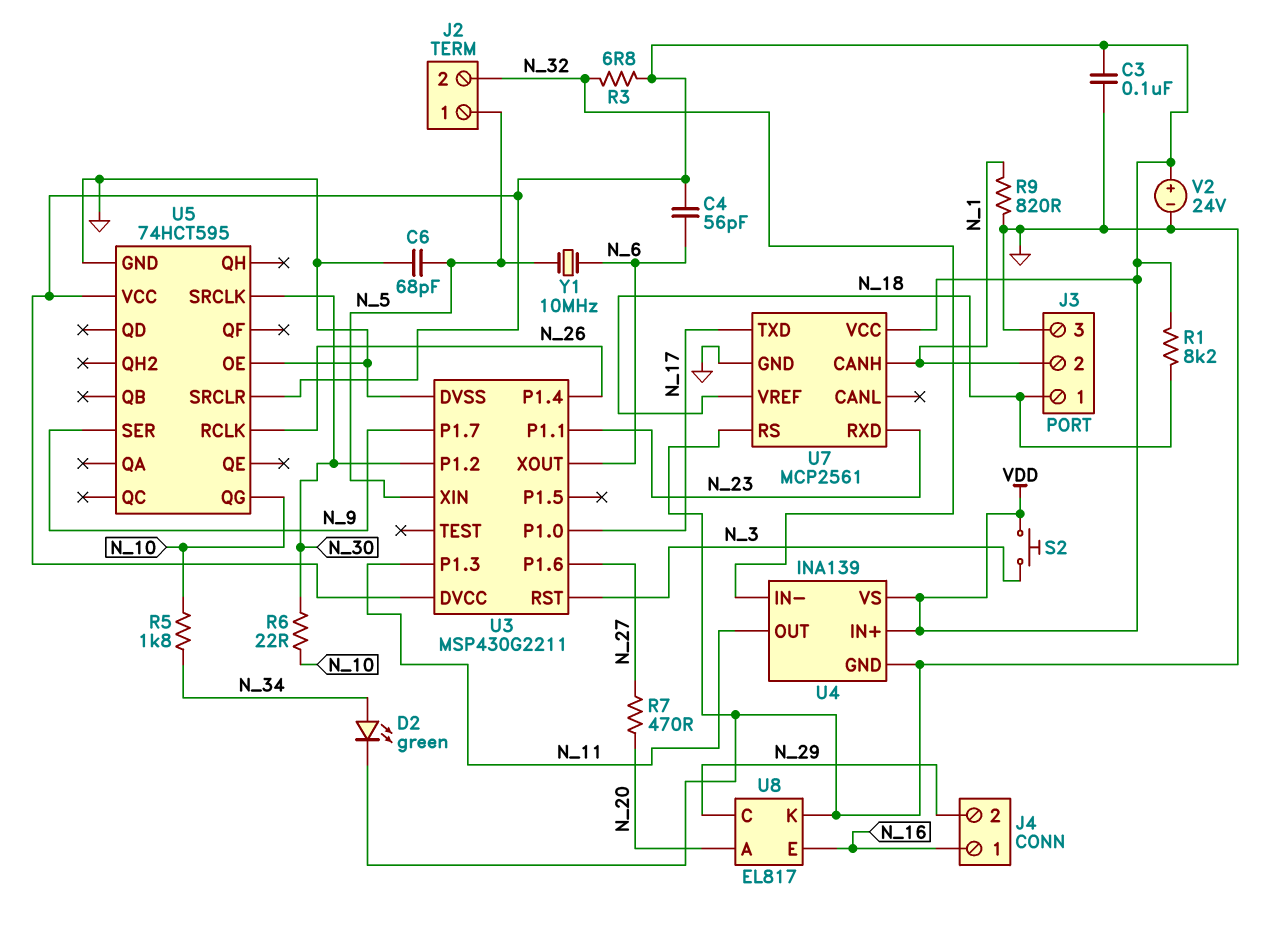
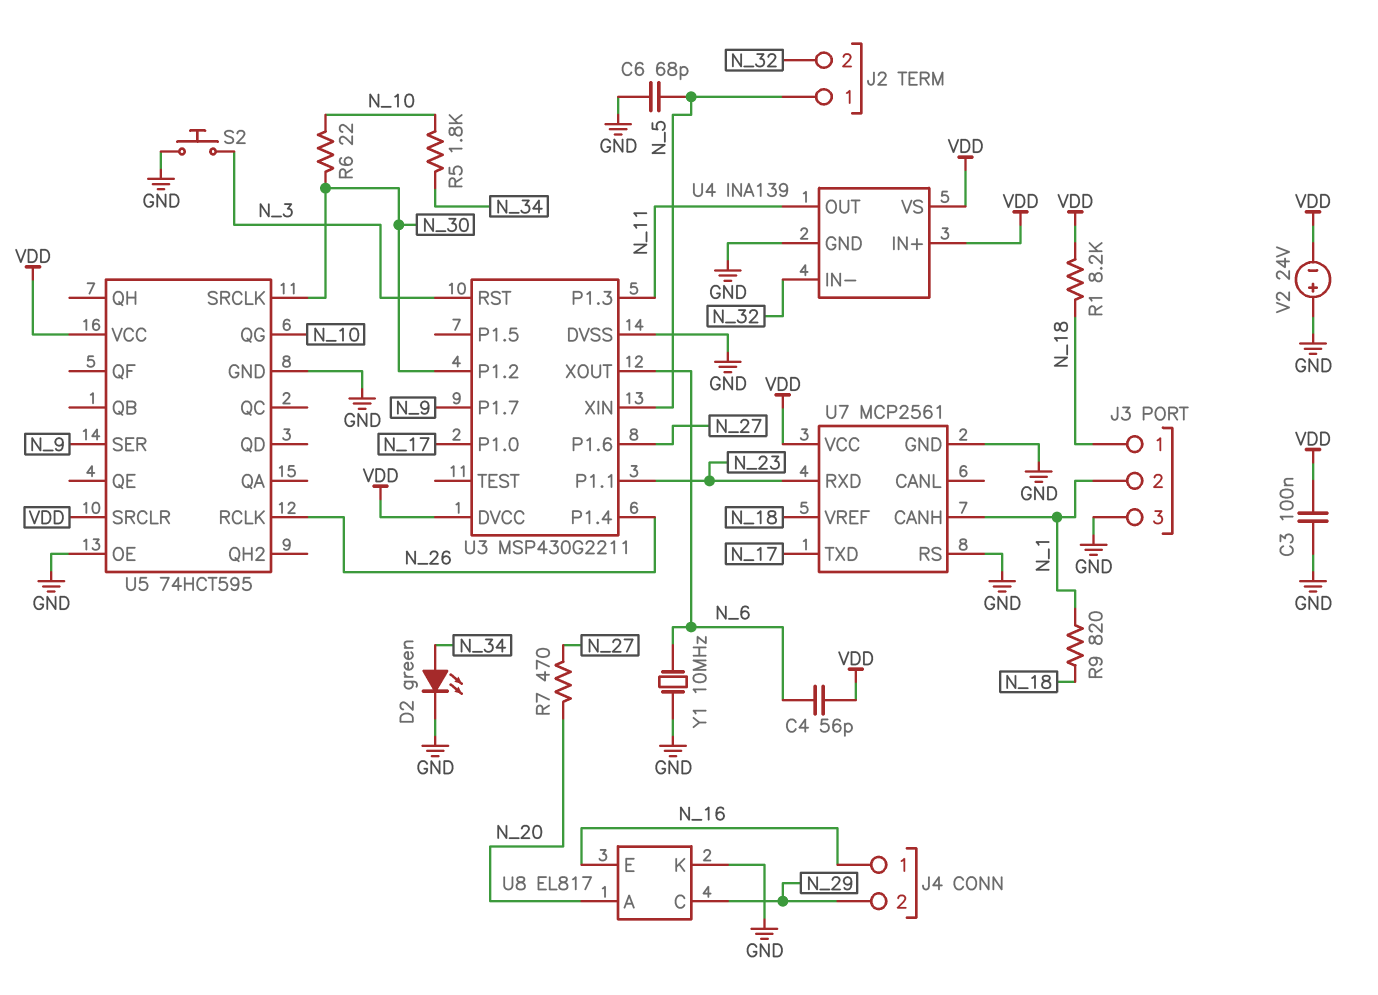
R3: 6.8 (N_32, VDD) -> none
R9: 820 (GND, N_1) -> 820 (N_1, N_18)
S2: button (N_3, VDD) -> button (GND, N_3)
V2: 24V (plus VDD, minus GND) -> 24V (plus GND, minus VDD)
Y1: 10MHz (N_5, N_6) -> 10MHz (GND, N_6)

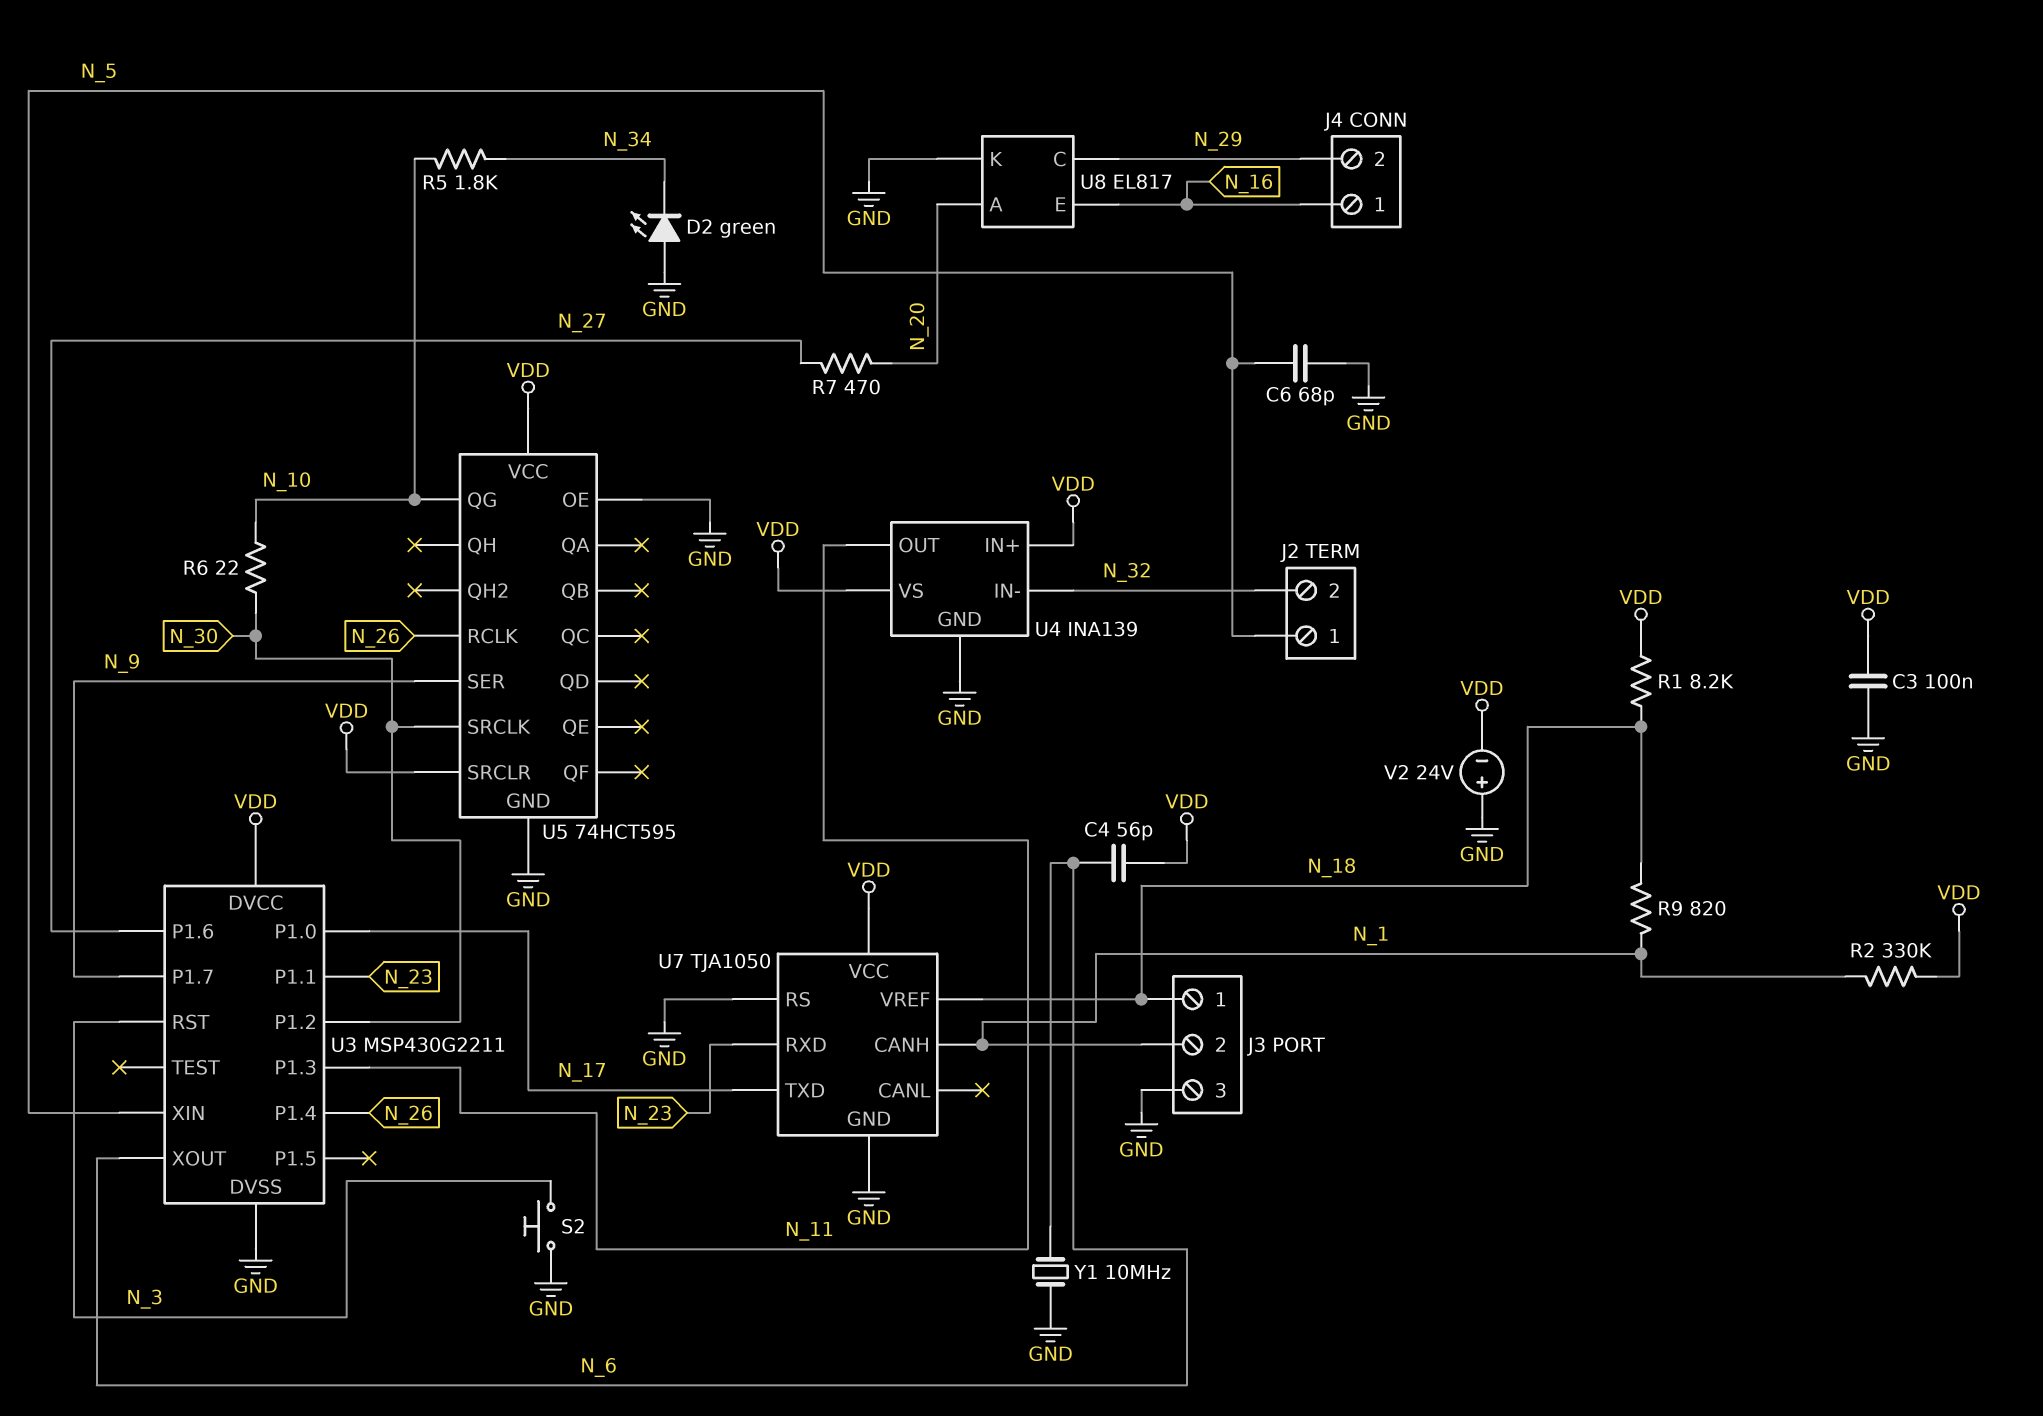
D2: LED green (A N_34, K GND) -> LED green (A GND, K N_34)
R2: none -> 330k (N_1, VDD)
U7: MCP2561 -> TJA1050

